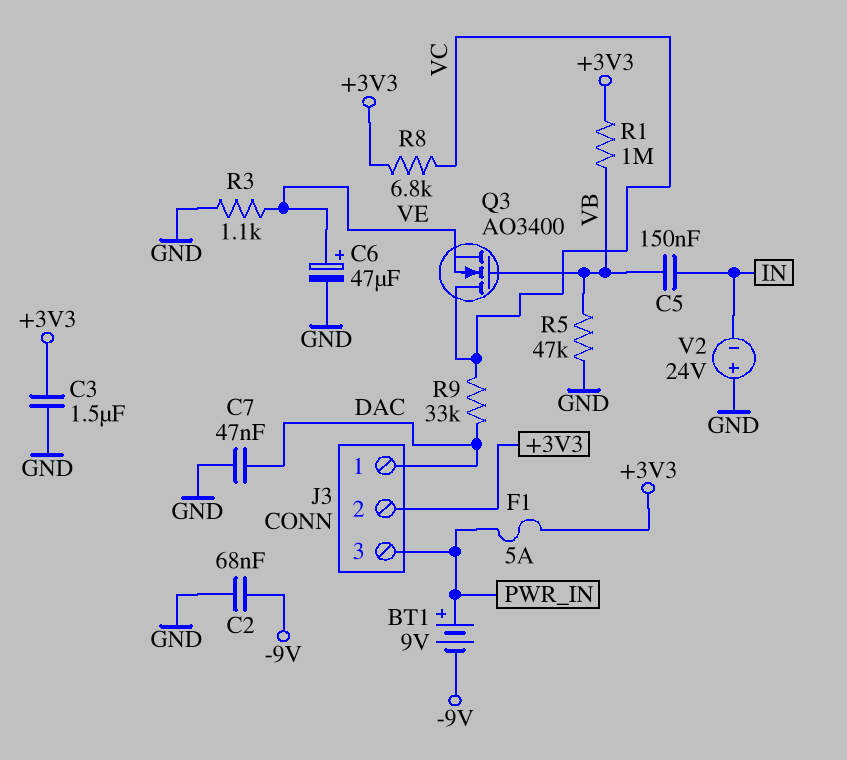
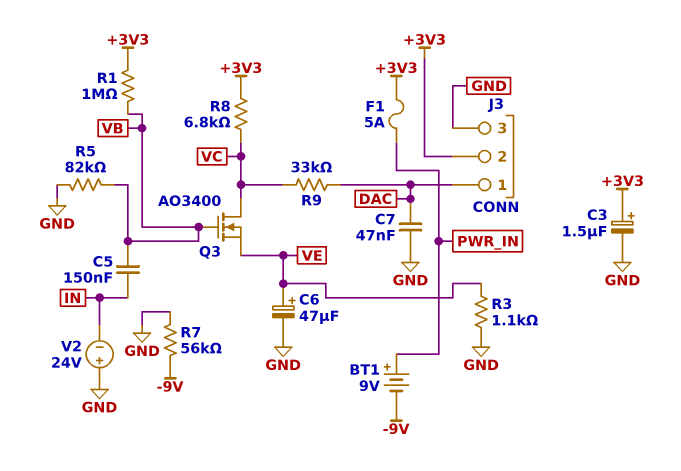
C2: 68nF (-9V, GND) -> none
C3: 1.5uF (+3V3, GND) -> 1.5uF (plus +3V3, minus GND)
J3 pin 3: PWR_IN -> GND
R5: 47k (GND, VB) -> 82k (GND, VB)
R7: none -> 56k (-9V, GND)

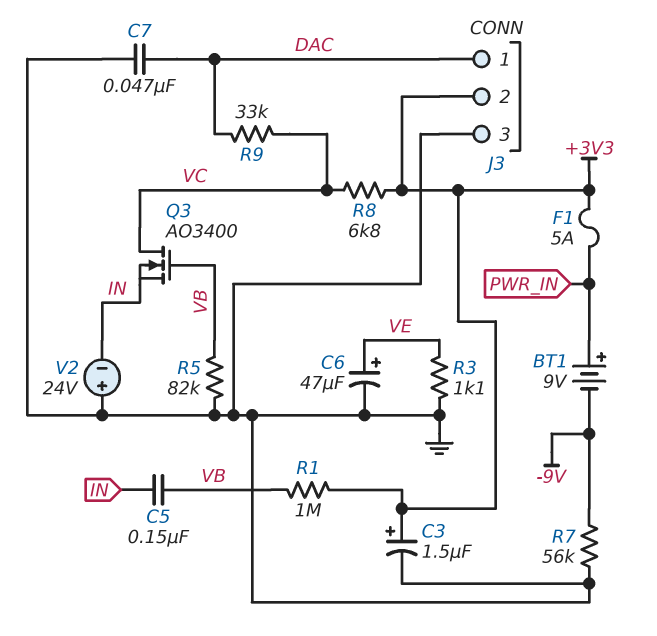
Q3: NMOS AO3400 (G VB, D VC, S VE) -> NMOS AO3400 (G VB, D VC, S IN)

